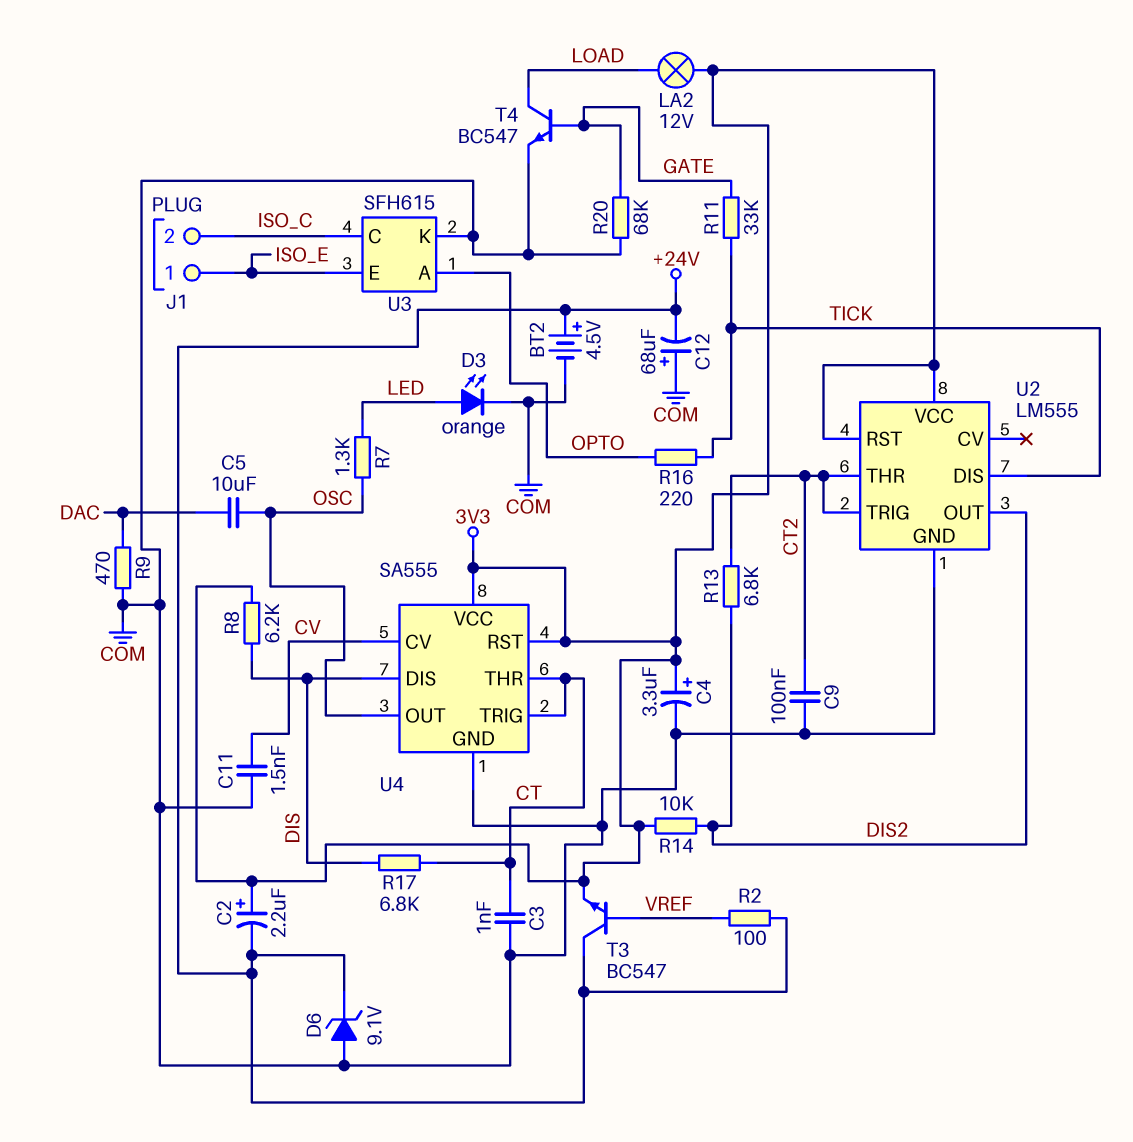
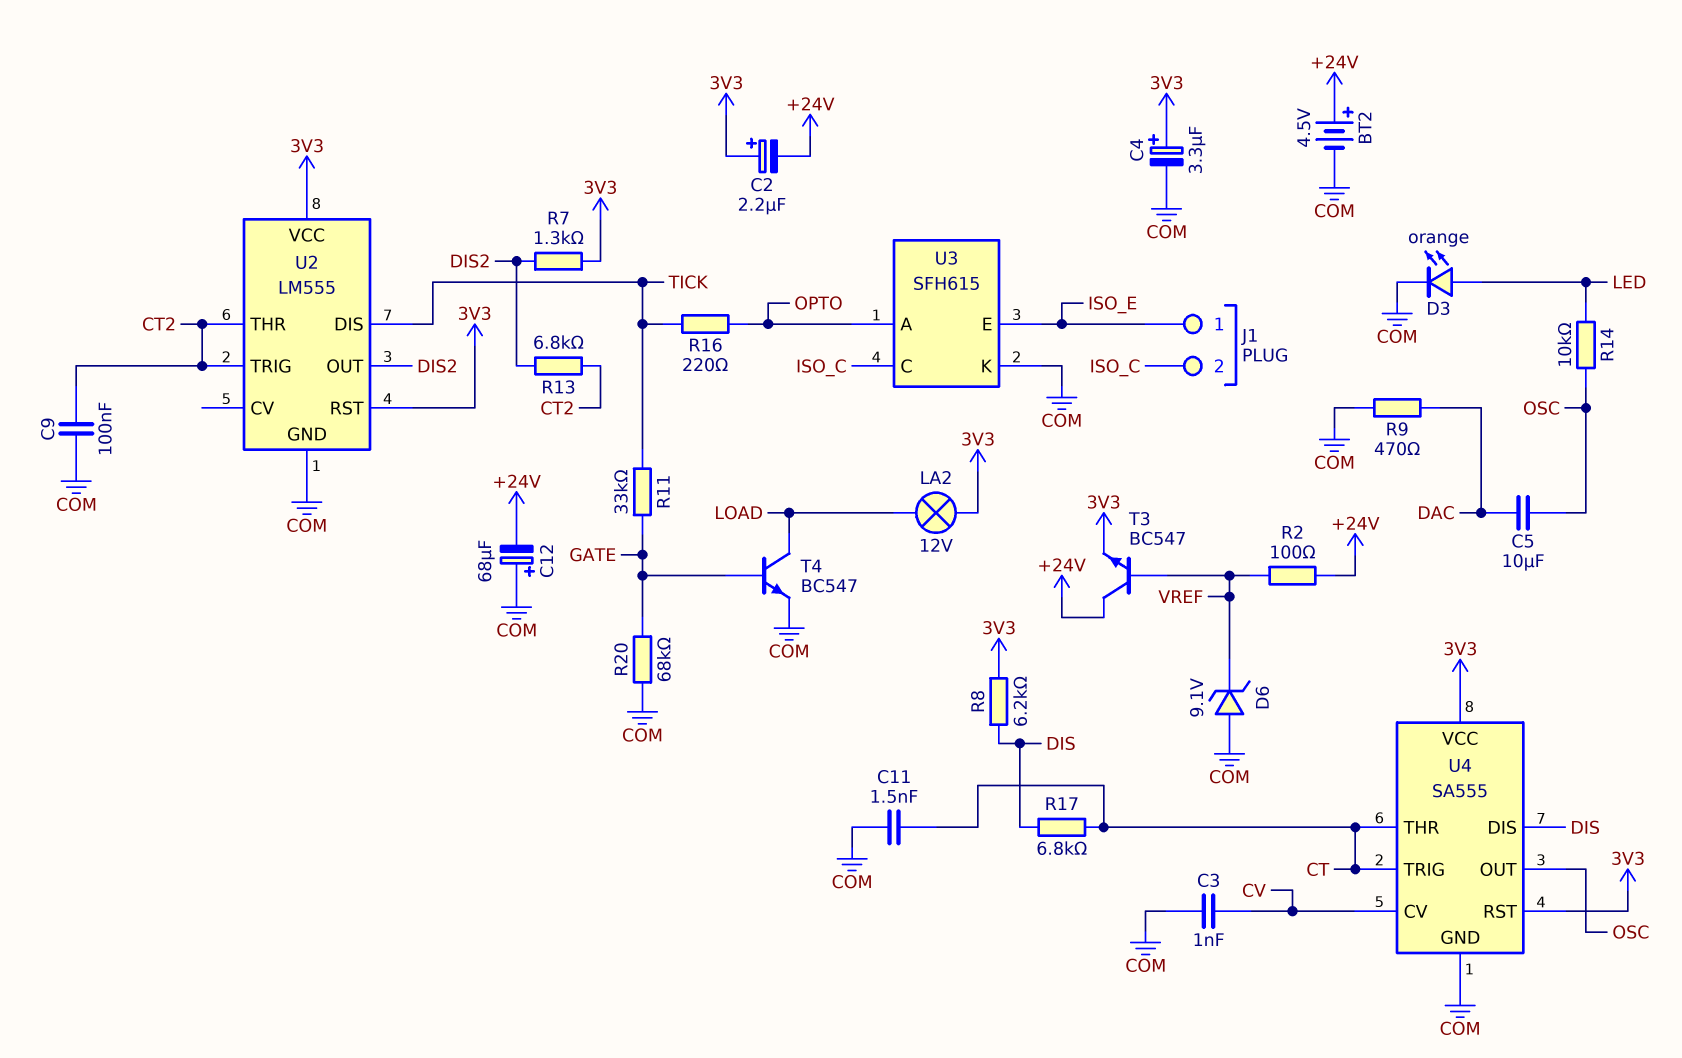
C3: 1nF (COM, CT) -> 1nF (COM, CV)
C11: 1.5nF (COM, CV) -> 1.5nF (COM, CT)
D6: zener 9.1V (A COM, K +24V) -> zener 9.1V (A COM, K VREF)
R7: 1.3k (LED, OSC) -> 1.3k (3V3, DIS2)
R14: 10k (3V3, DIS2) -> 10k (LED, OSC)

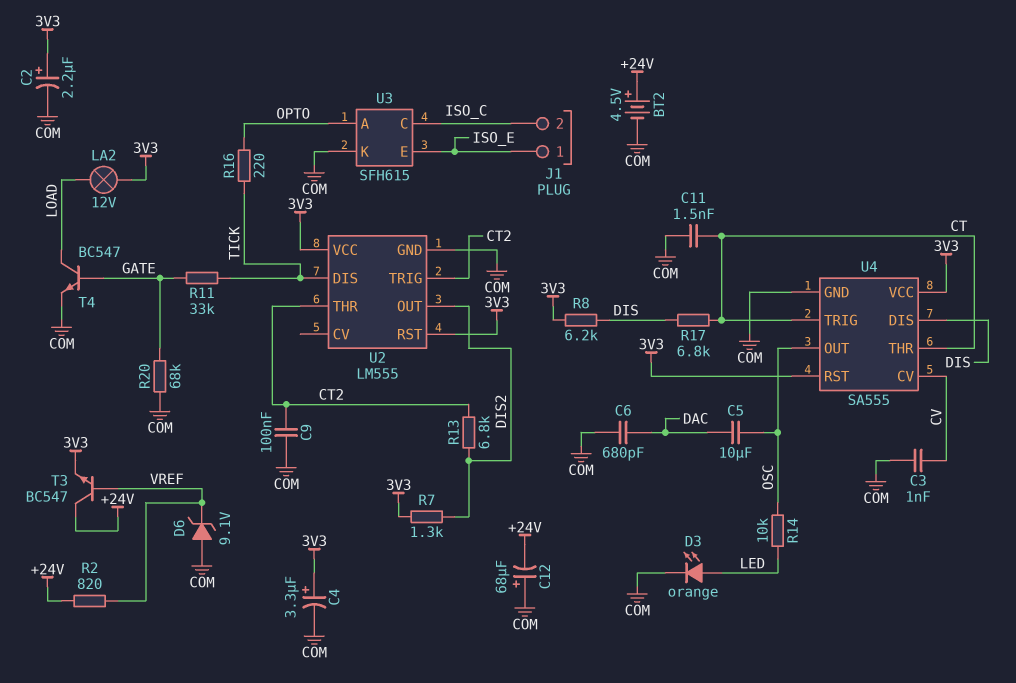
C2: 2.2uF (plus 3V3, minus +24V) -> 2.2uF (plus 3V3, minus COM)
C6: none -> 680pF (COM, DAC)
R2: 100 (+24V, VREF) -> 820 (+24V, VREF)
R9: 470 (COM, DAC) -> none

